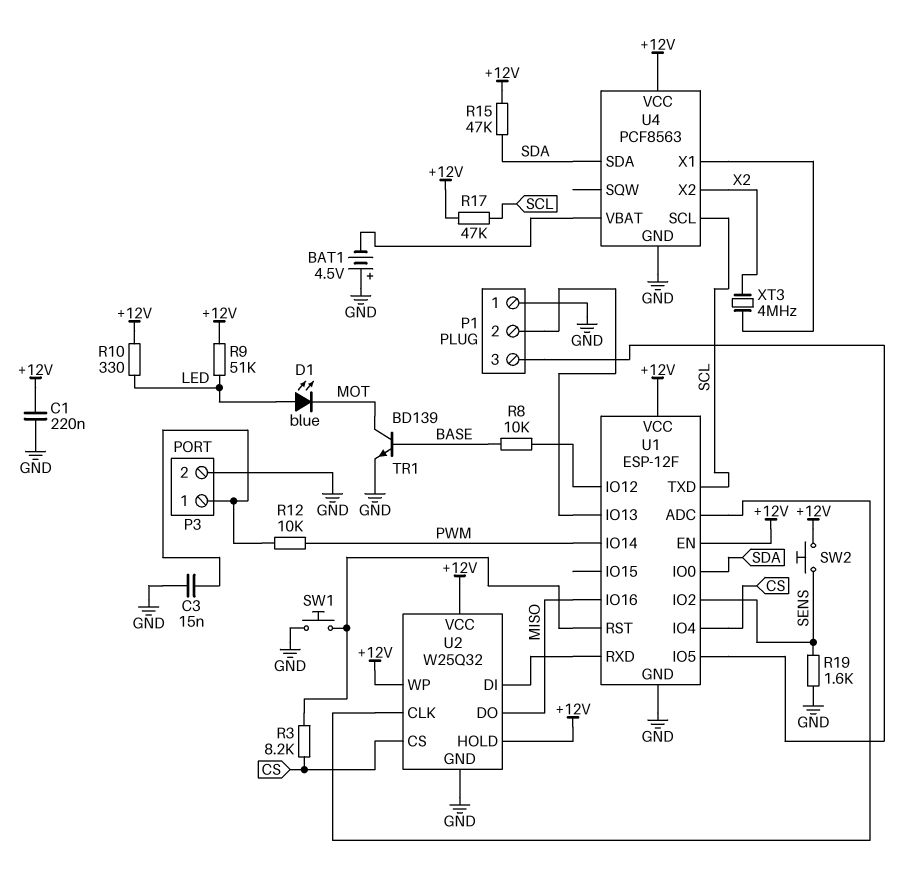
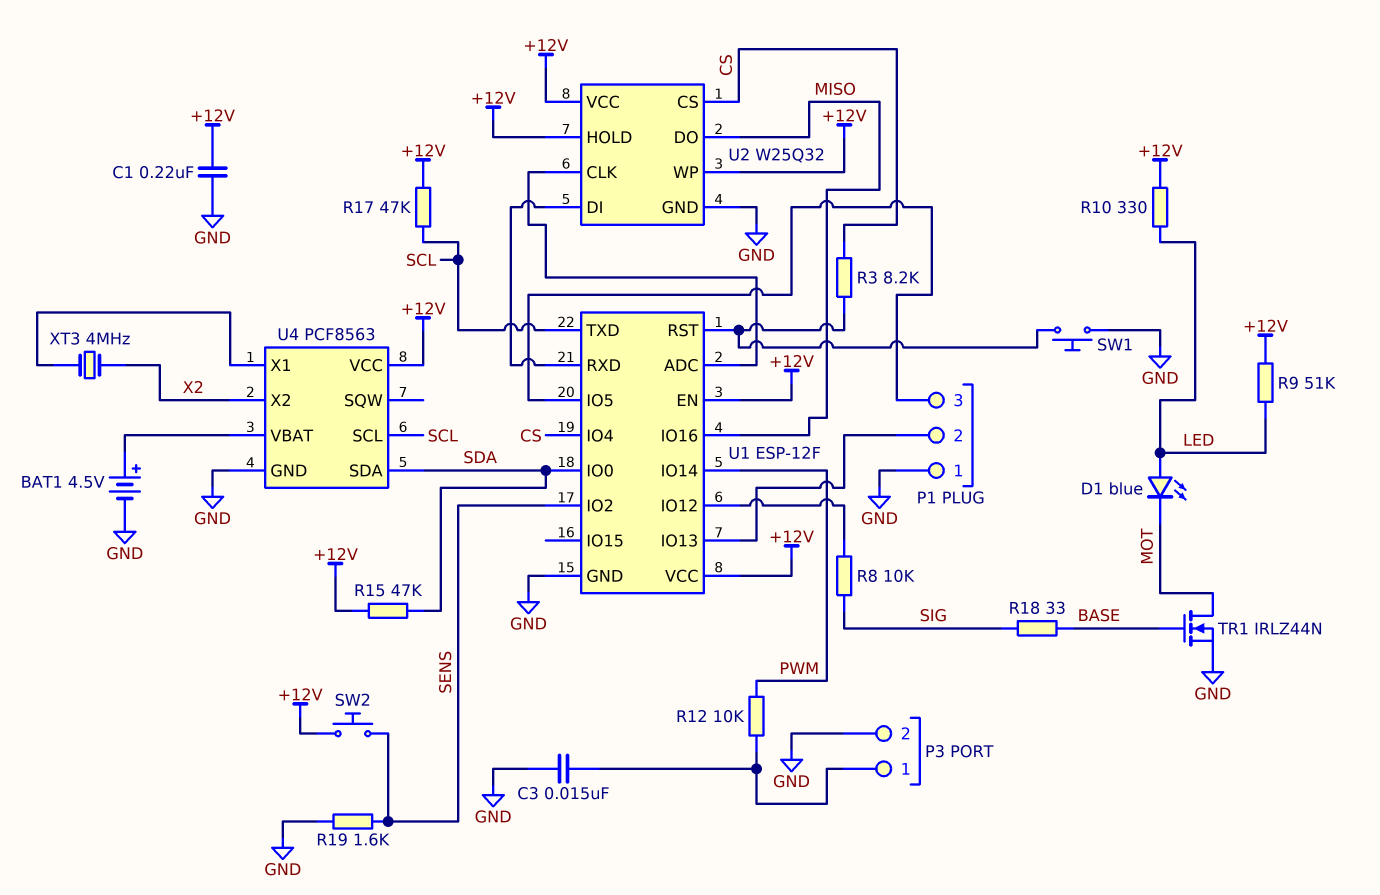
BAT1: 4.5V (plus GND, minus U4/VBAT) -> 4.5V (plus U4/VBAT, minus GND)
R8: 10k (BASE, U1/IO12) -> 10k (SIG, U1/IO12)
R18: none -> 33 (BASE, SIG)
TR1: NPN BD139 (B BASE, C MOT, E GND) -> NMOS IRLZ44N (G BASE, D MOT, S GND)

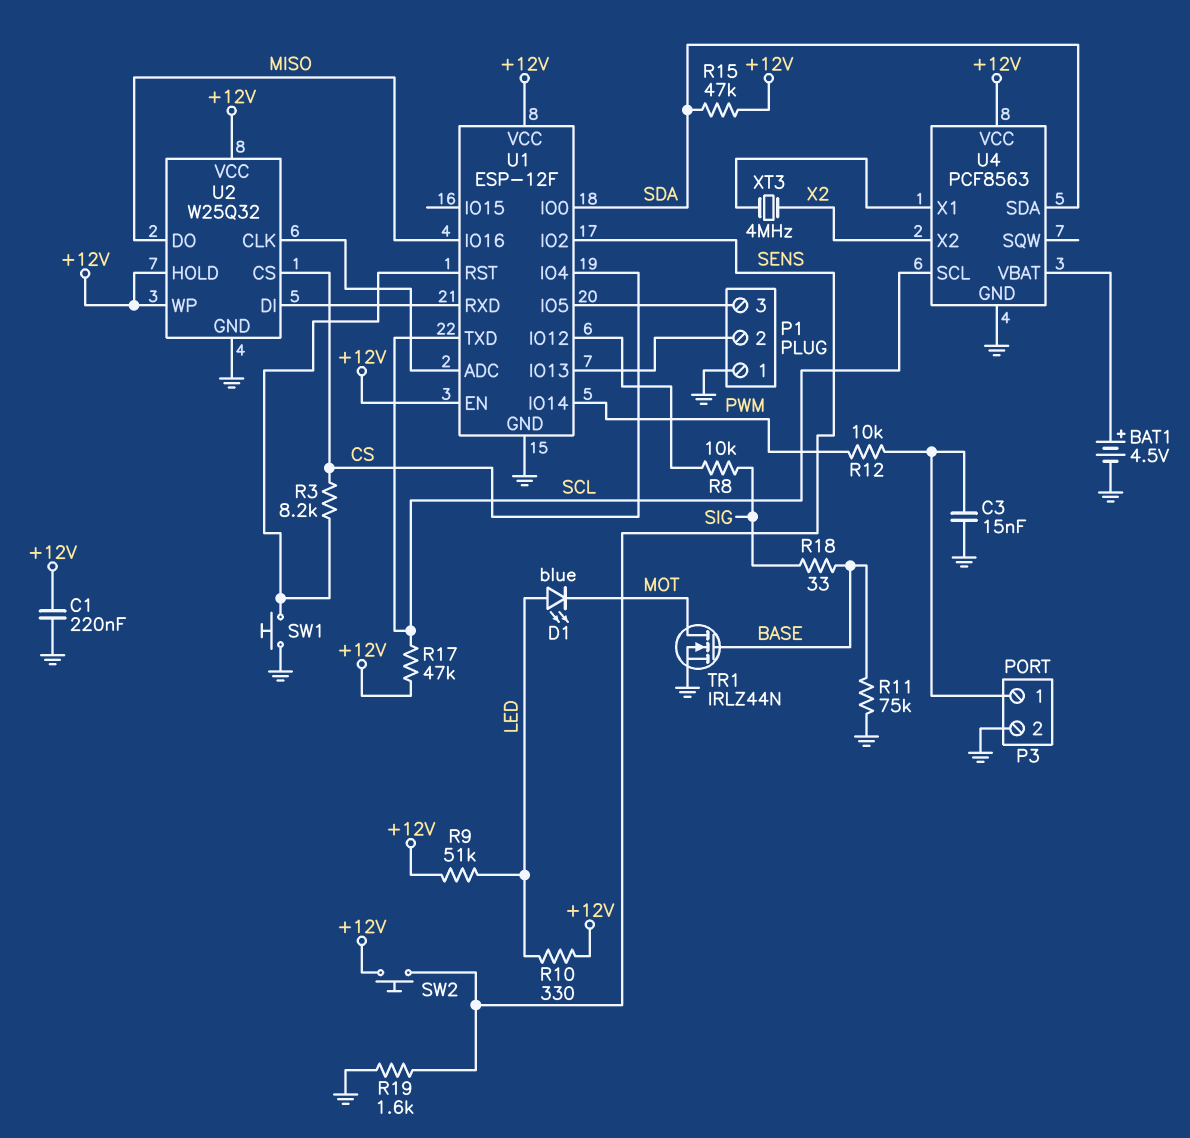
R11: none -> 75k (BASE, GND)

